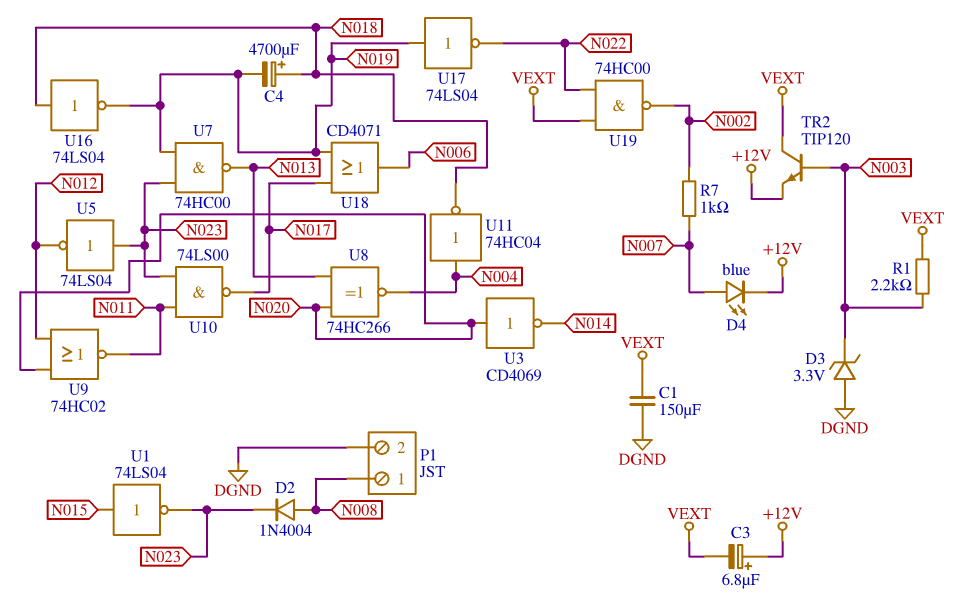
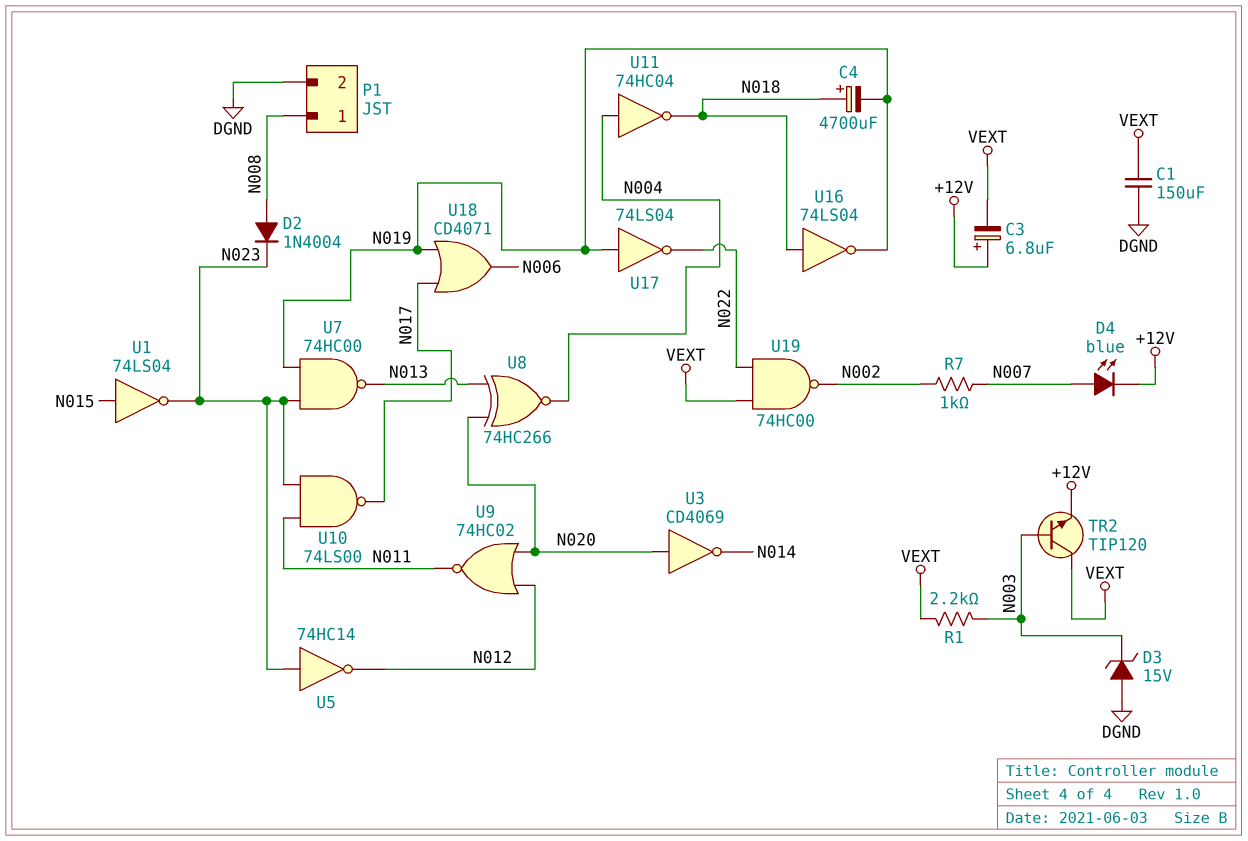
D3: zener 3.3V (A DGND, K N003) -> zener 15V (A DGND, K N003)
U5: NOT 74LS04 (in N023, out N012) -> NOT 74HC14 (in N023, out N012)

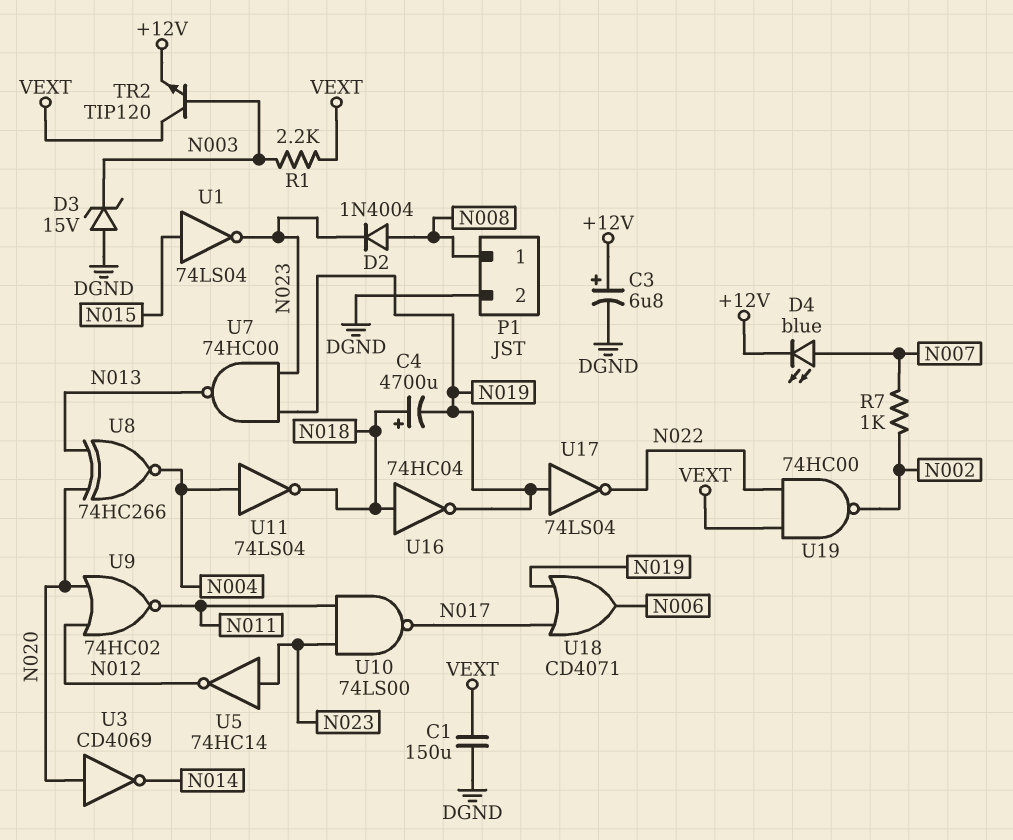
C3: 6.8uF (plus +12V, minus VEXT) -> 6.8uF (plus +12V, minus DGND)
U11: NOT 74HC04 (in N004, out N018) -> NOT 74LS04 (in N004, out N018)
U16: NOT 74LS04 (in N018, out N019) -> NOT 74HC04 (in N018, out N019)

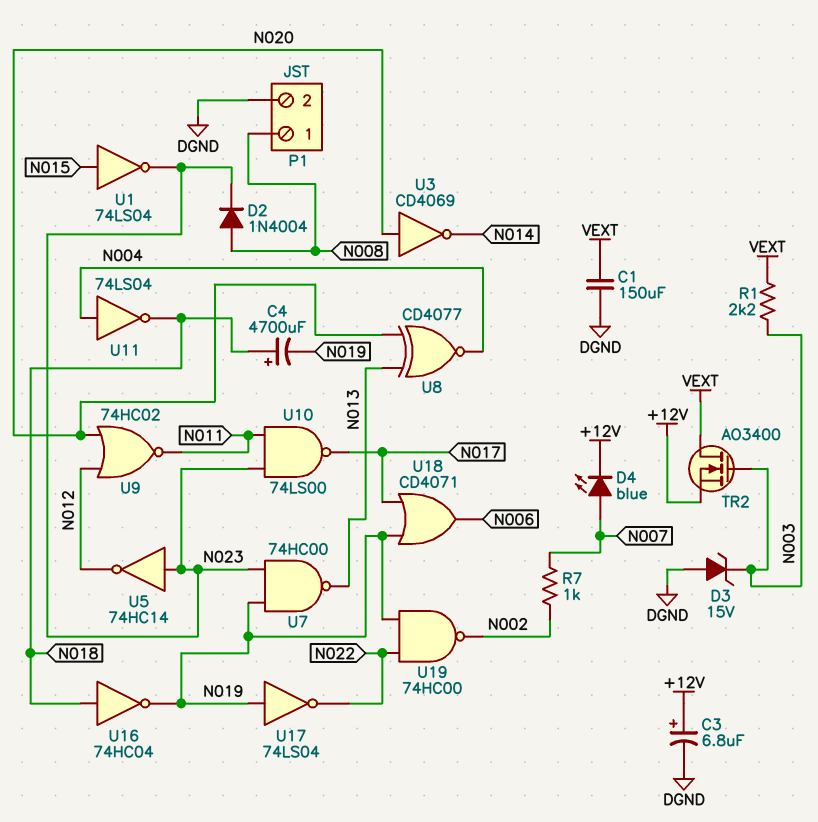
TR2: NPN TIP120 (B N003, C VEXT, E +12V) -> NMOS AO3400 (G N003, D VEXT, S +12V)
U8: XNOR 74HC266 (in N013, in N020, out N004) -> XNOR CD4077 (in N013, in N020, out N004)
U19: NAND 74HC00 (in N022, in VEXT, out N002) -> NAND 74HC00 (in N019, in N022, out N002)

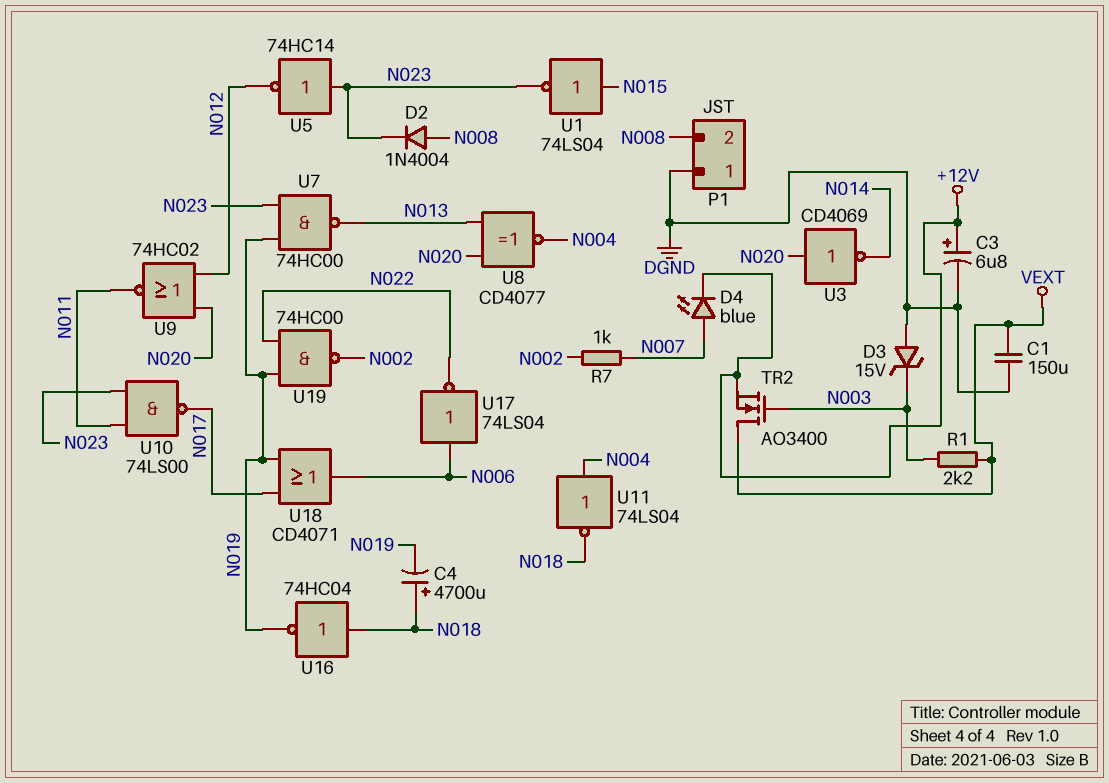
P1 pin 1: N008 -> DGND
P1 pin 2: DGND -> N008
U17: NOT 74LS04 (in N019, out N022) -> NOT 74LS04 (in N006, out N022)

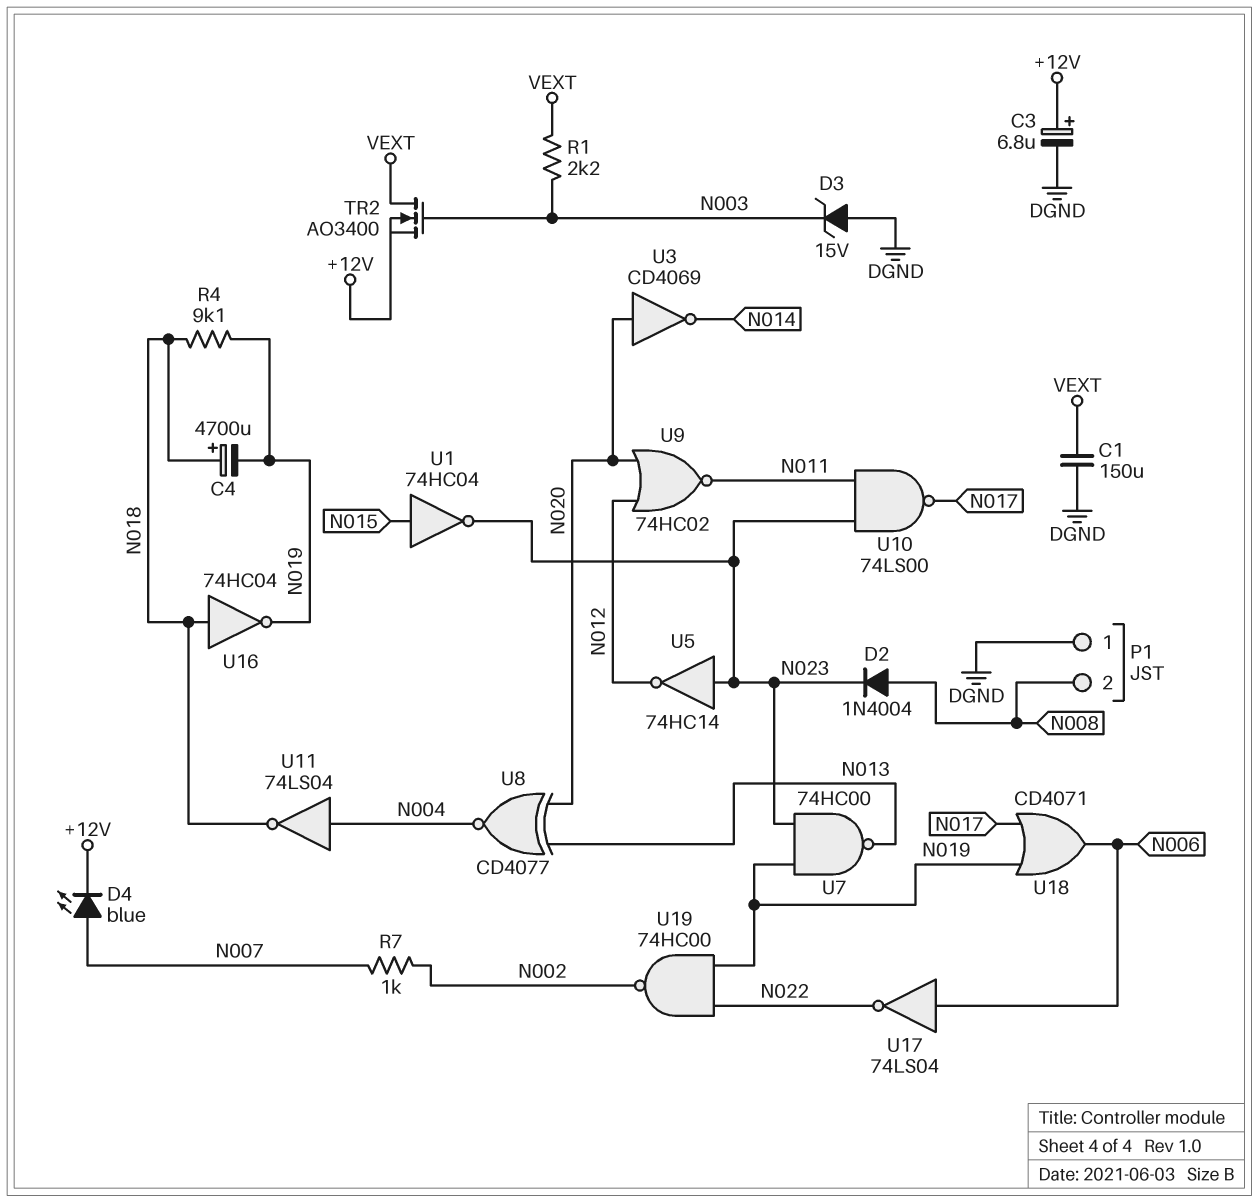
R4: none -> 9.1k (N018, N019)
U1: NOT 74LS04 (in N015, out N023) -> NOT 74HC04 (in N015, out N023)

